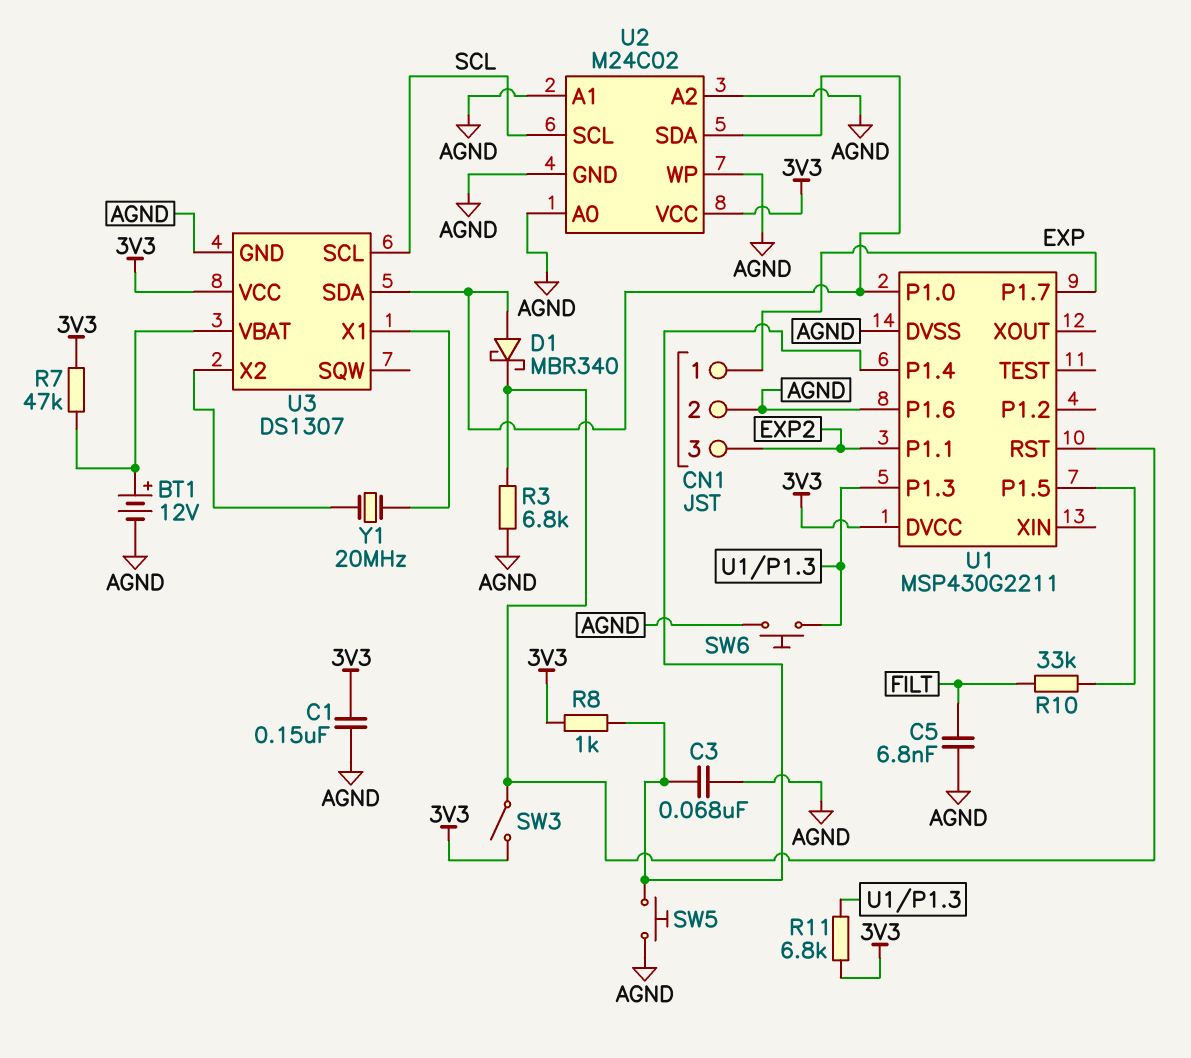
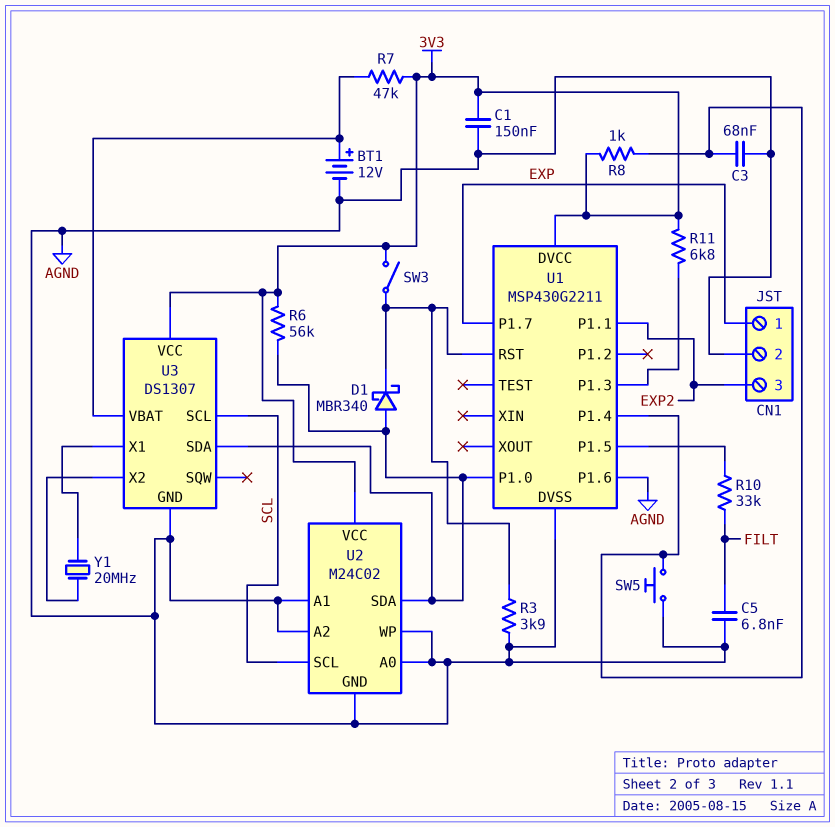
R3: 6.8k (AGND, U1/RST) -> 3.9k (AGND, U1/RST)
R6: none -> 56k (3V3, U1/P1.0)
SW6: button (AGND, U1/P1.3) -> none

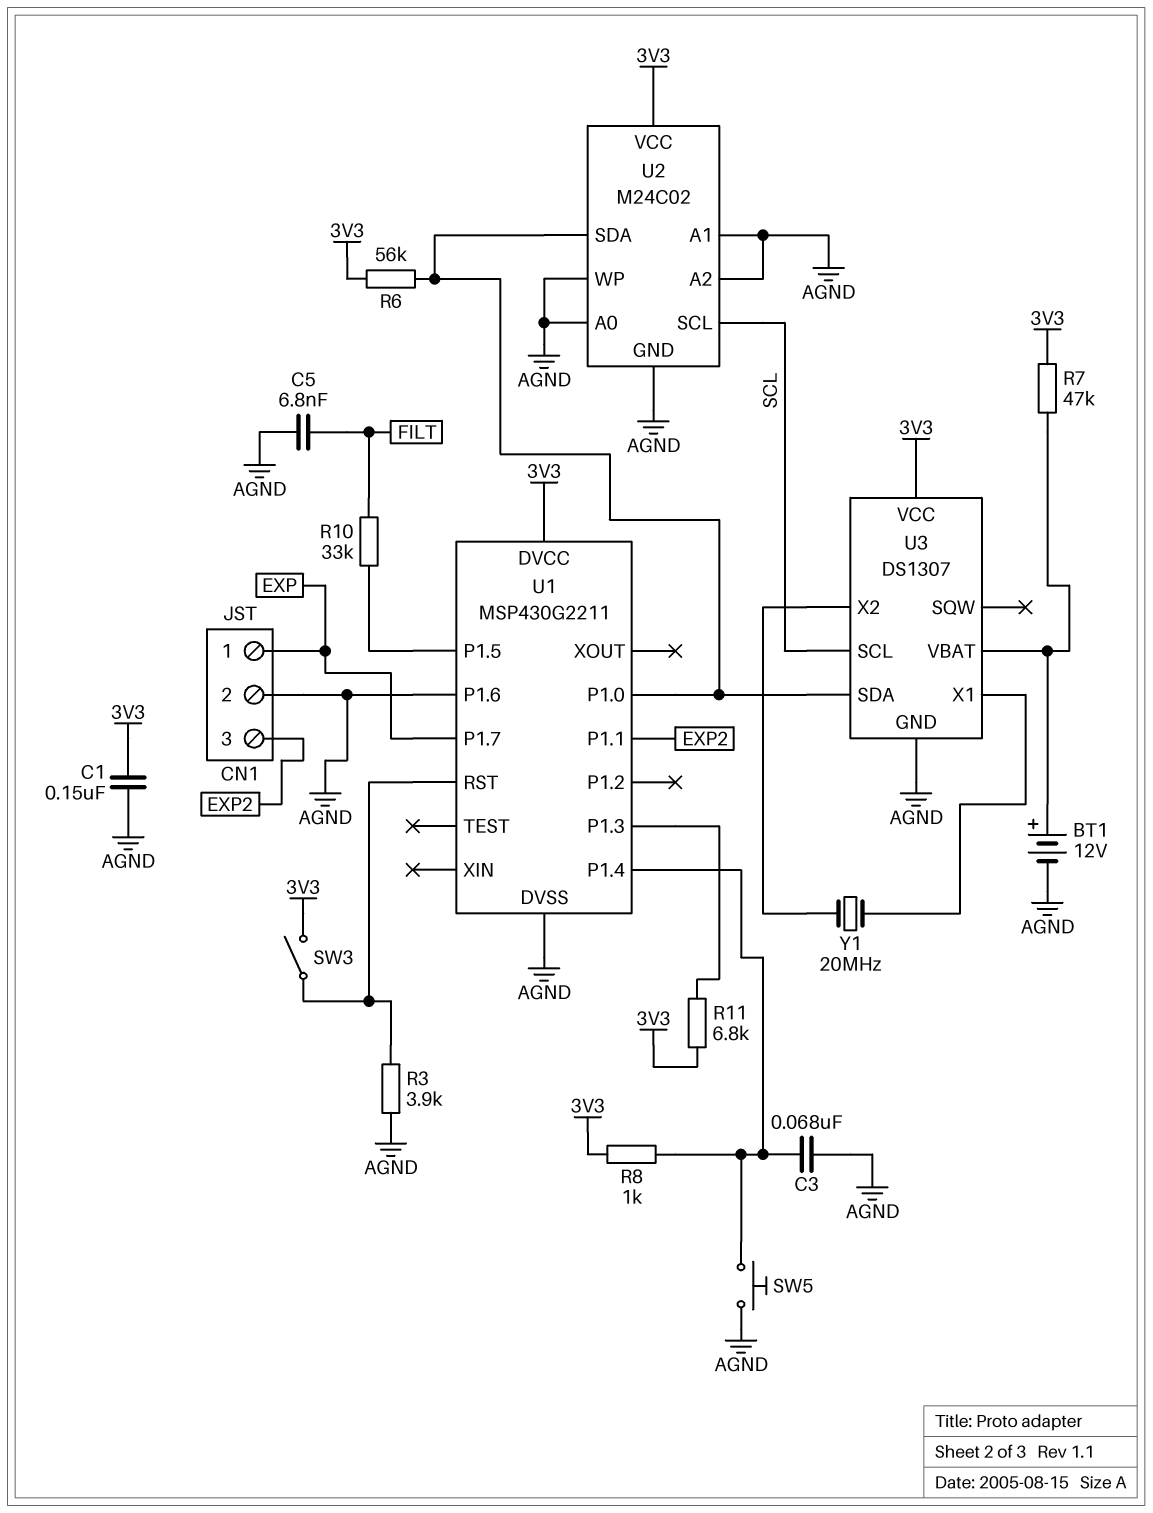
D1: schottky MBR340 (A U1/P1.0, K U1/RST) -> none

